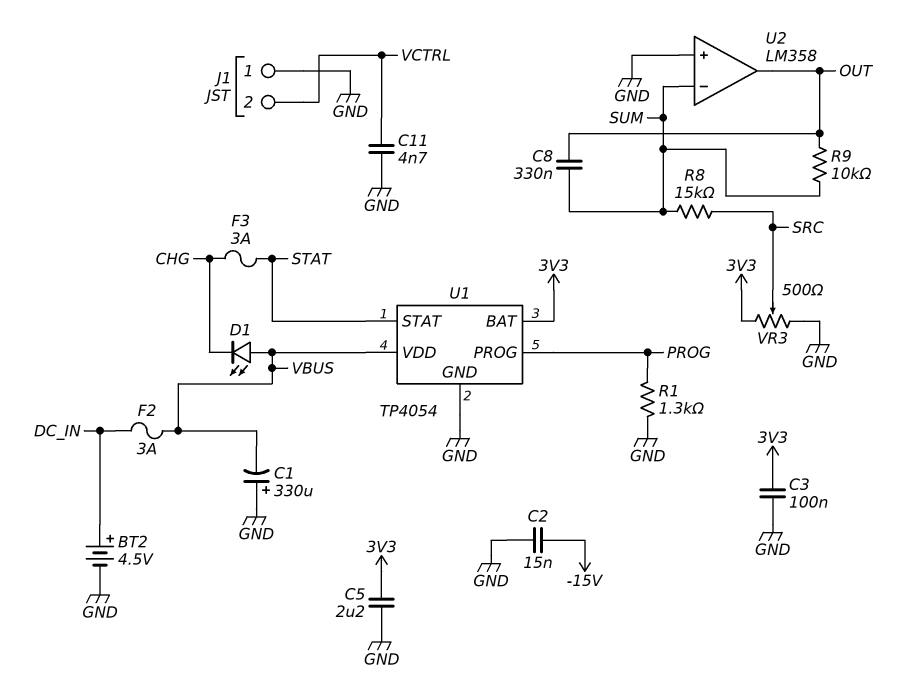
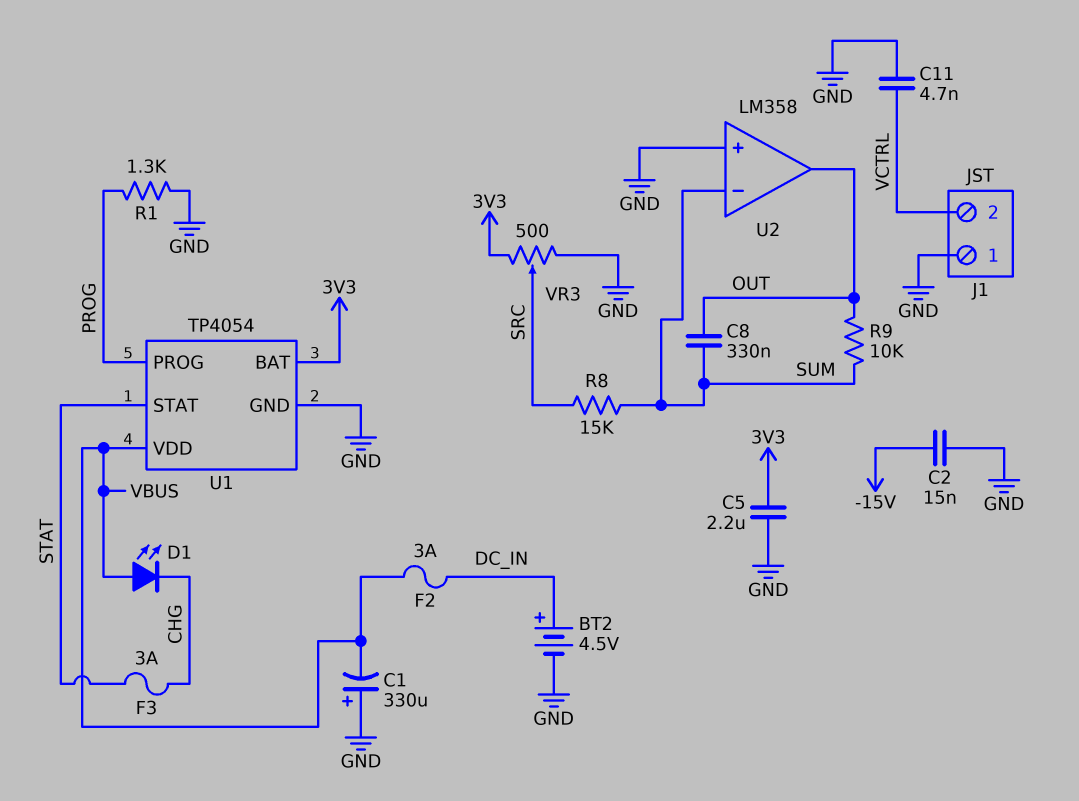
C3: 100nF (3V3, GND) -> none

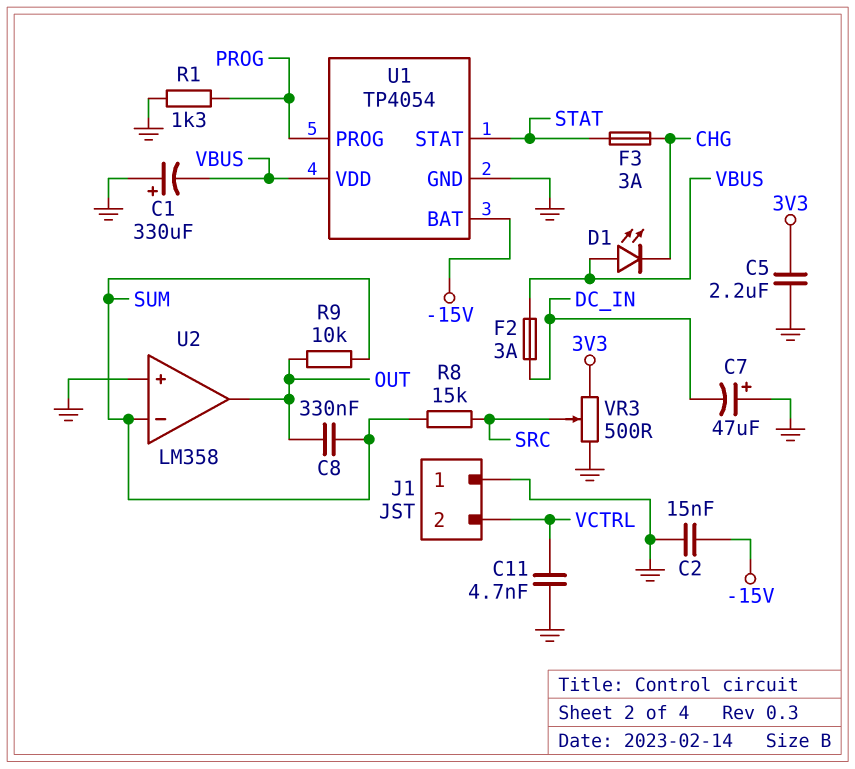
BT2: 4.5V (plus DC_IN, minus GND) -> none
C7: none -> 47uF (plus GND, minus DC_IN)
U1 pin BAT: 3V3 -> -15V

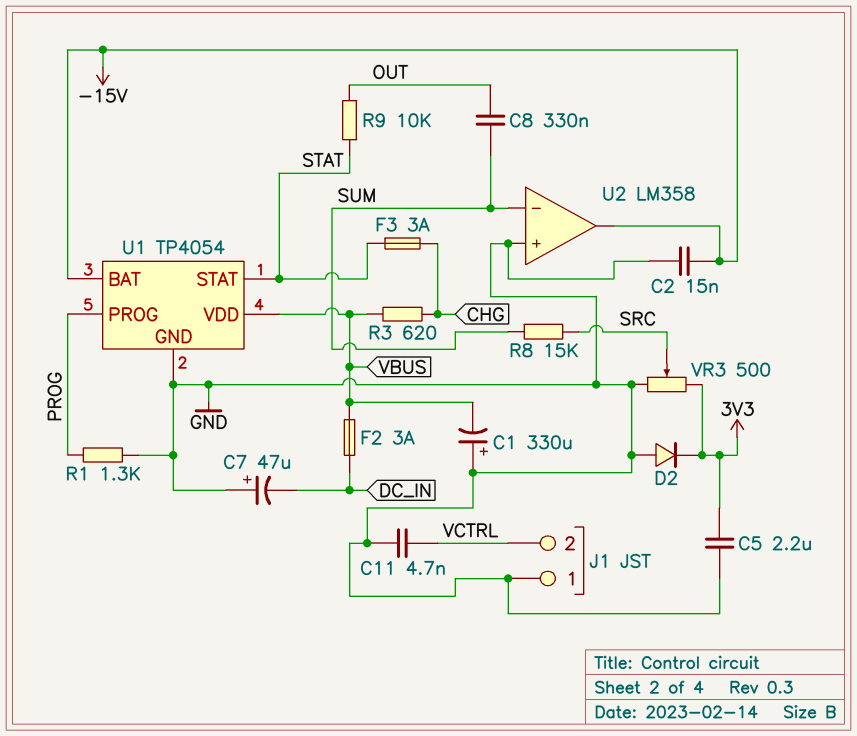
D1: LED (A VBUS, K CHG) -> none
D2: none -> diode (A GND, K 3V3)
R3: none -> 620 (CHG, VBUS)
R9: 10k (OUT, SUM) -> 10k (OUT, STAT)
U2 pin out: OUT -> -15V

